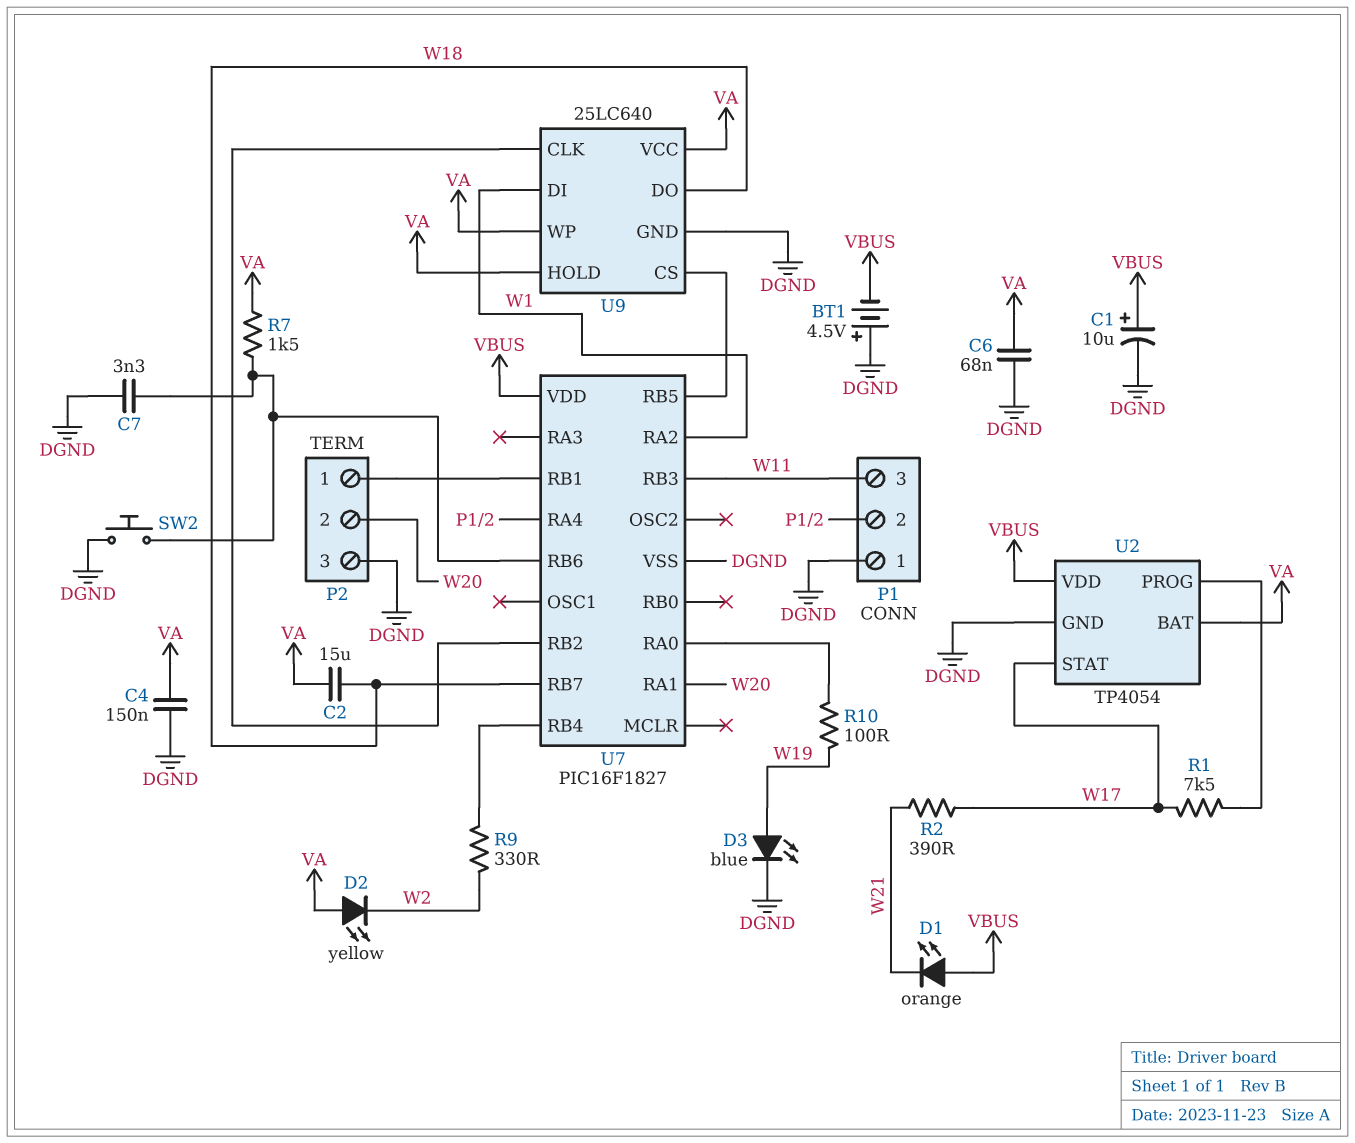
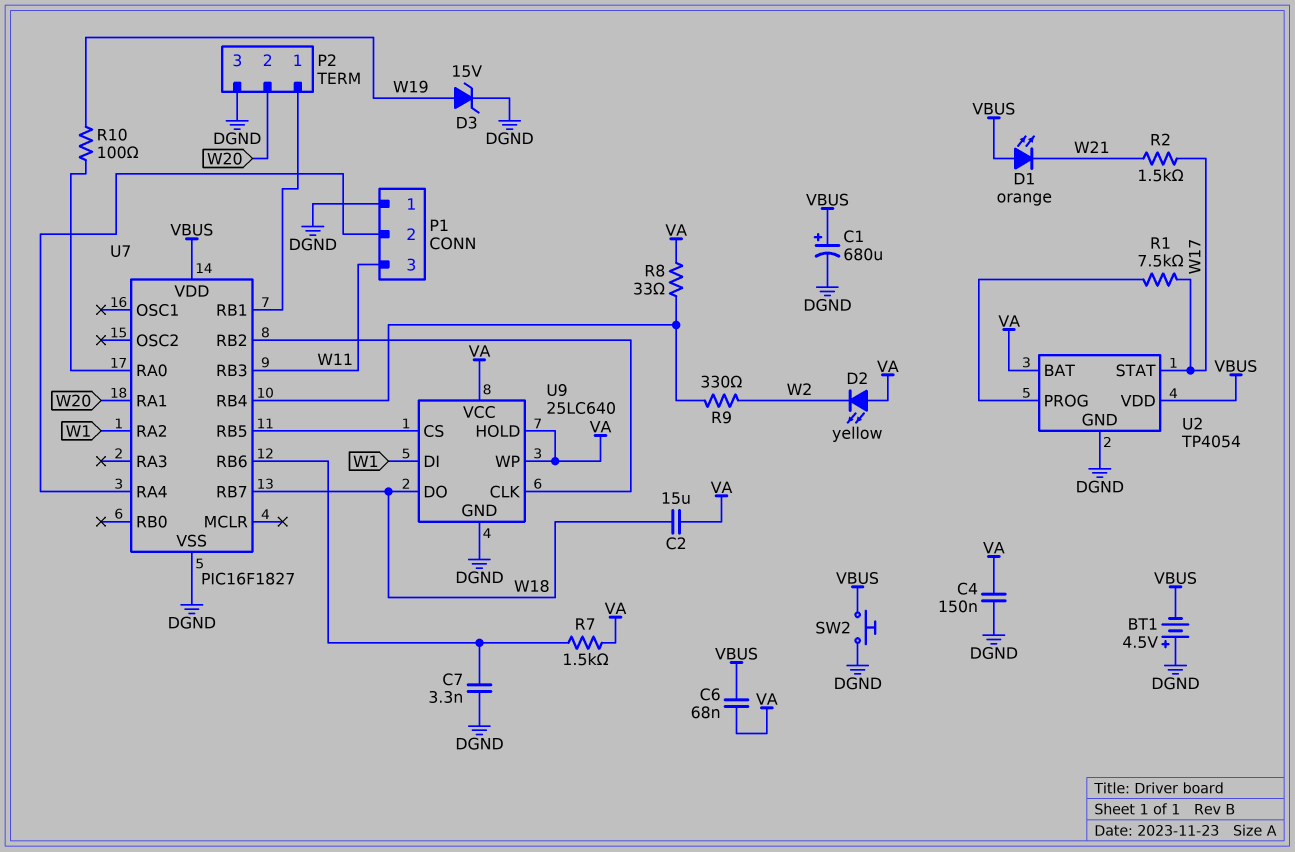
C1: 10uF (plus VBUS, minus DGND) -> 680uF (plus VBUS, minus DGND)
C6: 68nF (DGND, VA) -> 68nF (VA, VBUS)
D3: LED blue (A W19, K DGND) -> zener 15V (A W19, K DGND)
R2: 390 (W17, W21) -> 1.5k (W17, W21)
R8: none -> 33 (U7/RB4, VA)
SW2: button (DGND, U7/RB6) -> button (DGND, VBUS)

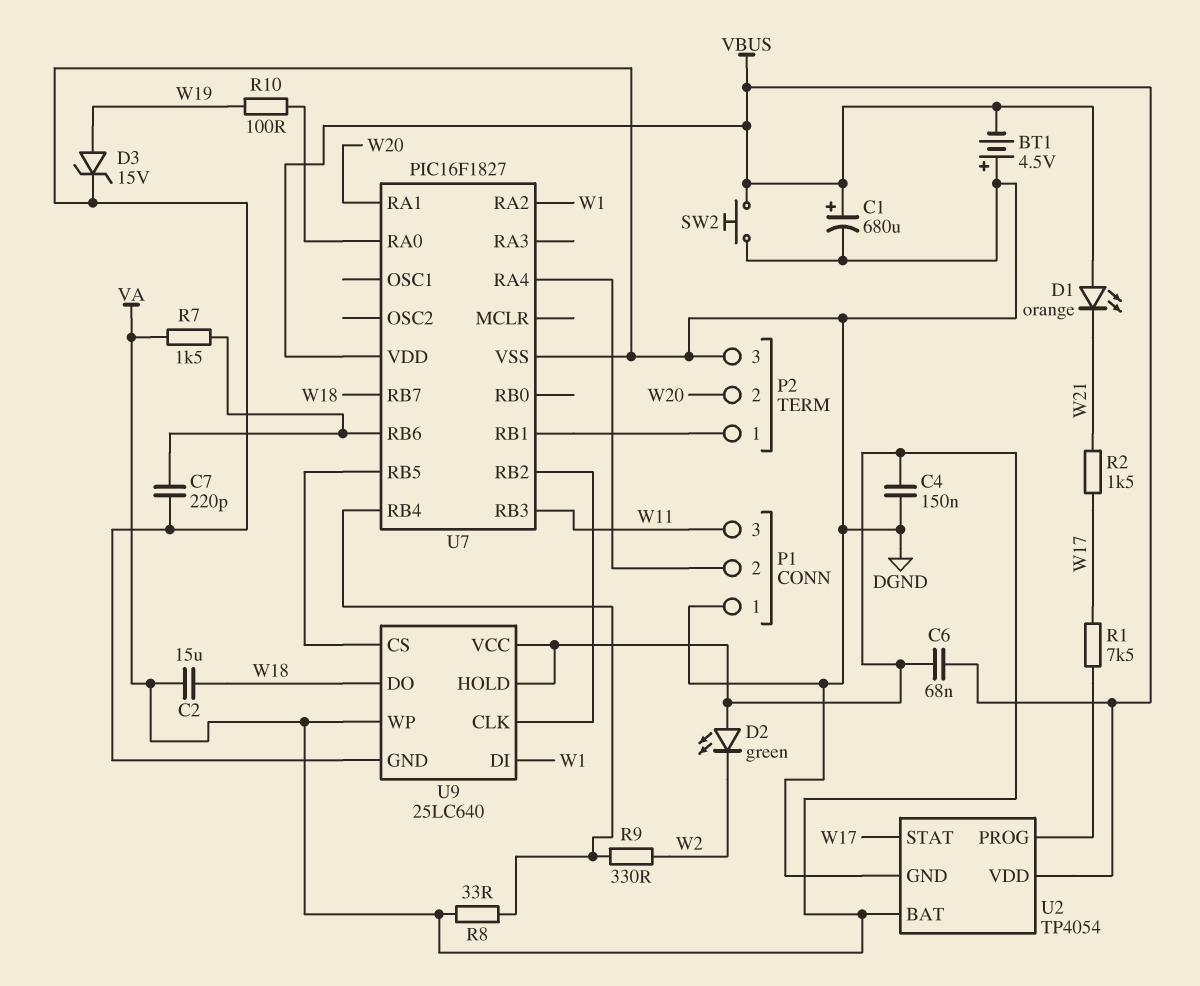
C7: 3.3nF (DGND, U7/RB6) -> 220pF (DGND, U7/RB6)
D2: LED yellow (A VA, K W2) -> LED green (A VA, K W2)

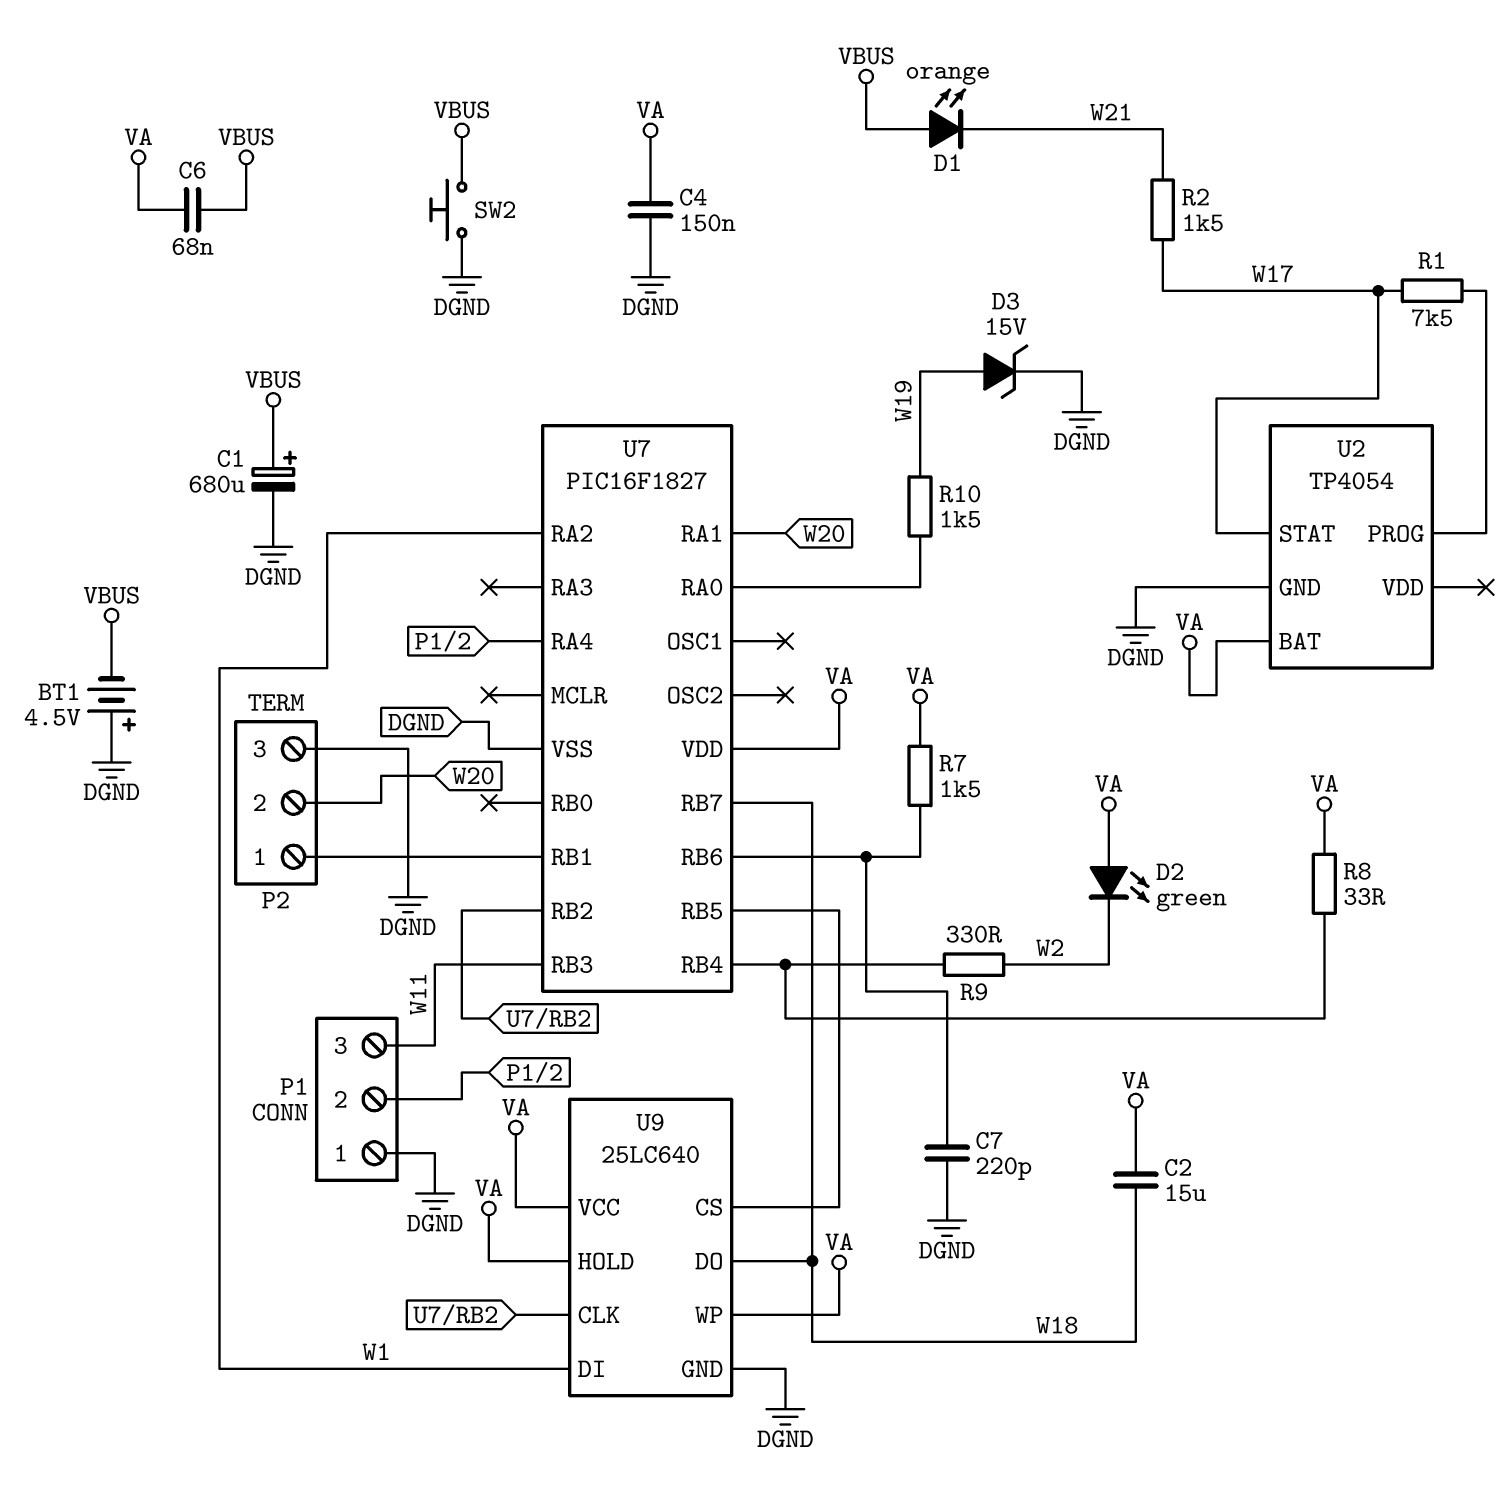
R10: 100 (U7/RA0, W19) -> 1.5k (U7/RA0, W19)
U2 pin VDD: VBUS -> none
U7 pin VDD: VBUS -> VA

